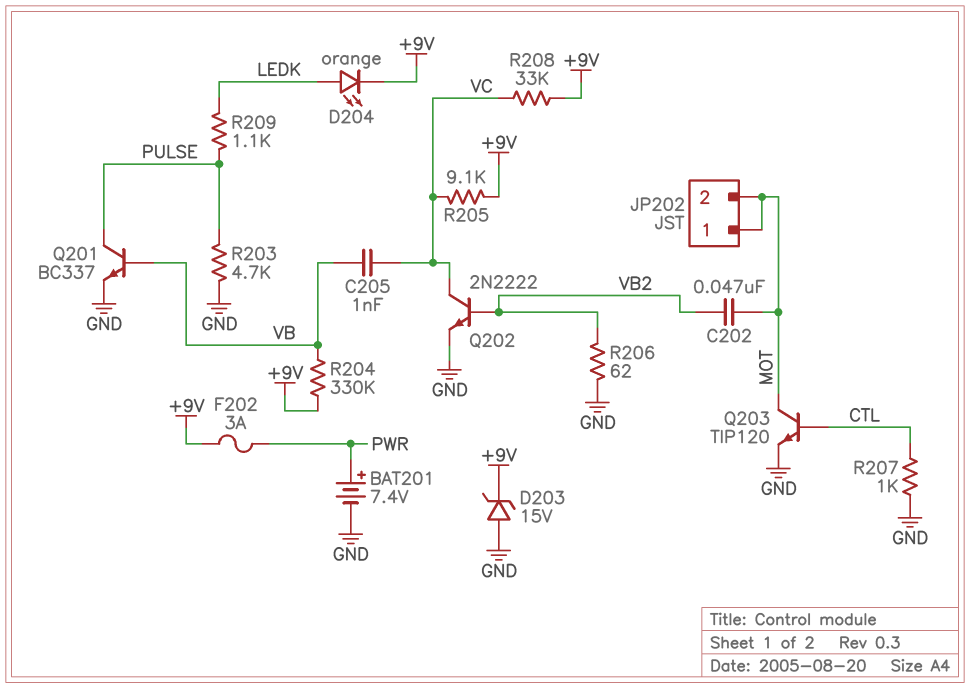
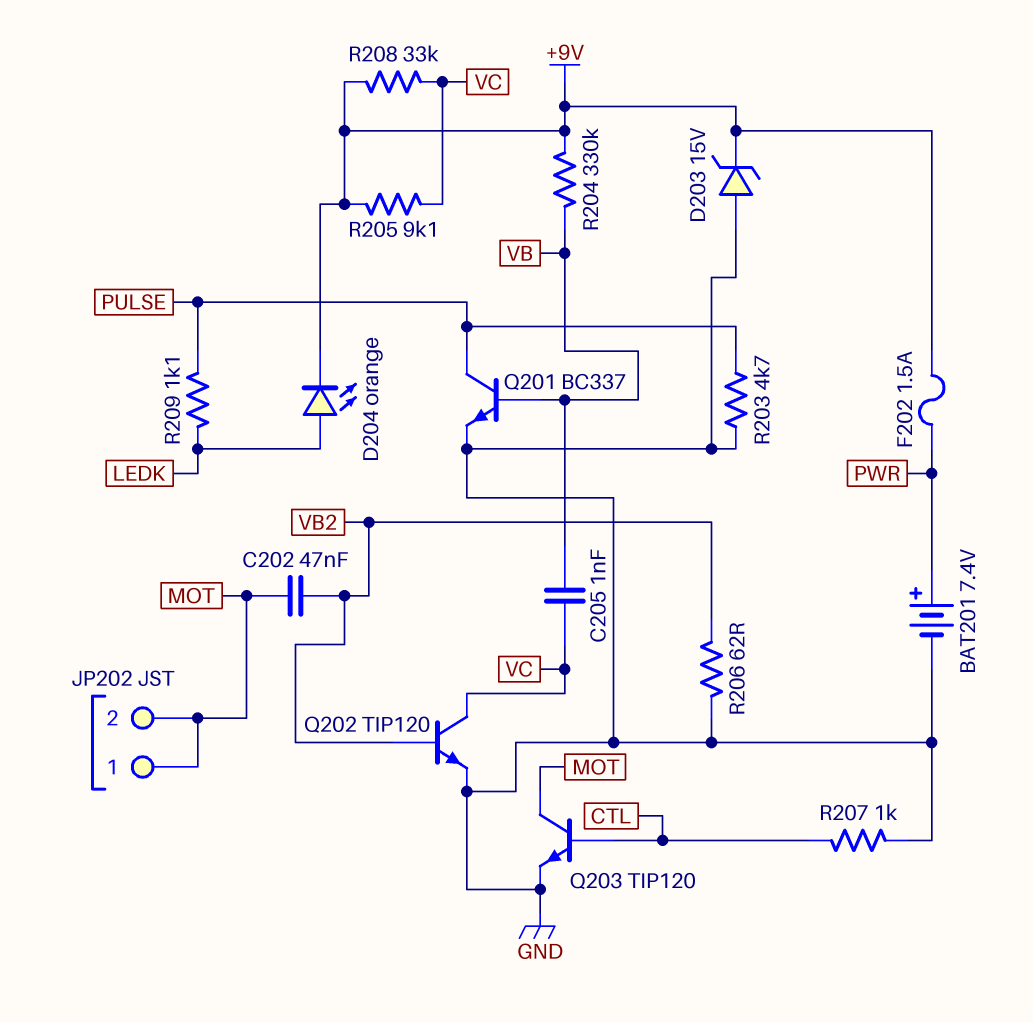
F202: 3A (+9V, PWR) -> 1.5A (+9V, PWR)
Q202: NPN 2N2222 (B VB2, C VC, E GND) -> NPN TIP120 (B VB2, C VC, E GND)

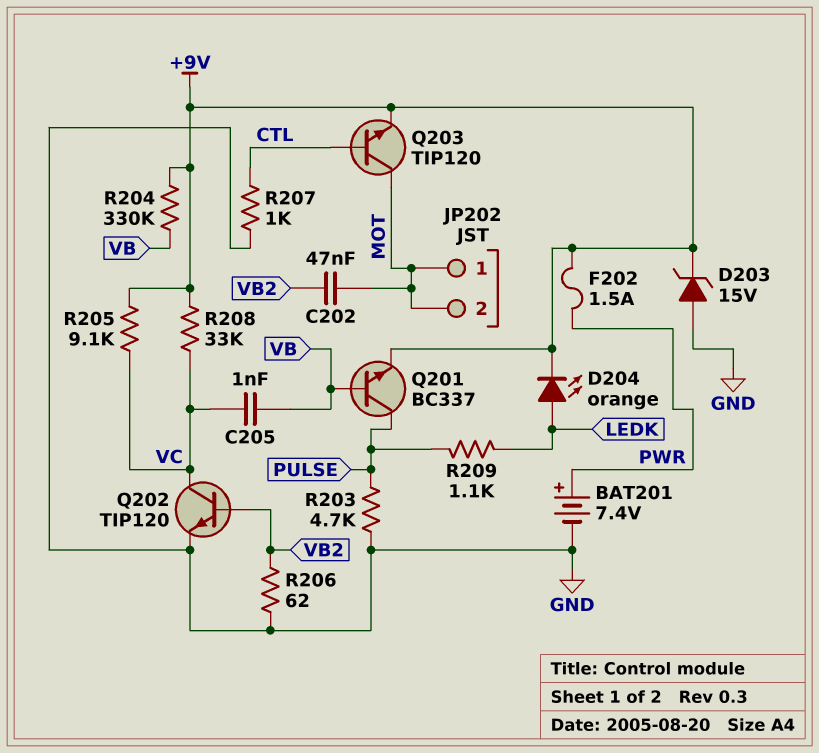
Q201: NPN BC337 (B VB, C PULSE, E GND) -> NPN BC337 (B VB, C PULSE, E +9V)
Q203: NPN TIP120 (B CTL, C MOT, E GND) -> NPN TIP120 (B CTL, C MOT, E +9V)

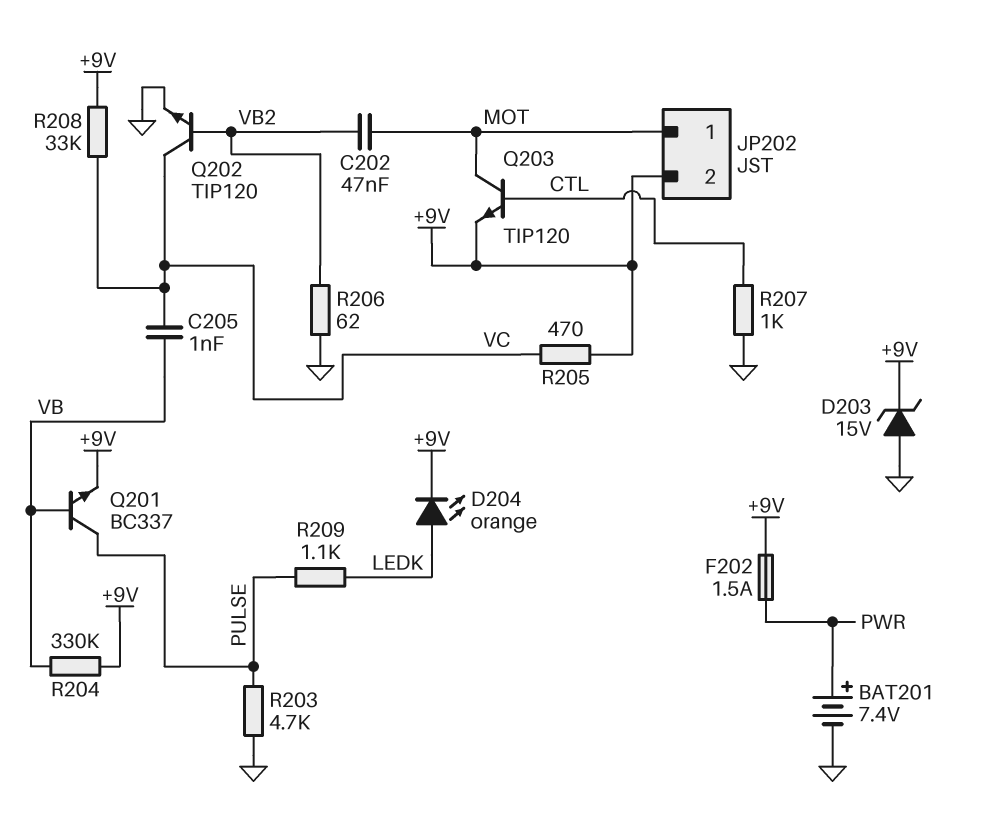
JP202 pin 2: MOT -> +9V
R205: 9.1k (+9V, VC) -> 470 (+9V, VC)

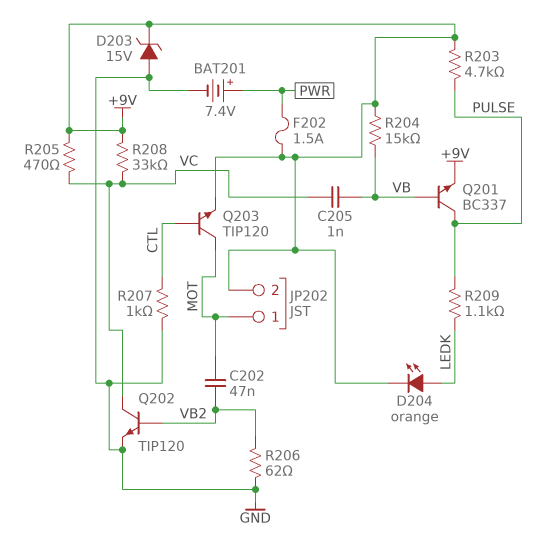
R203: 4.7k (GND, PULSE) -> 4.7k (+9V, PULSE)
R204: 330k (+9V, VB) -> 15k (+9V, VB)

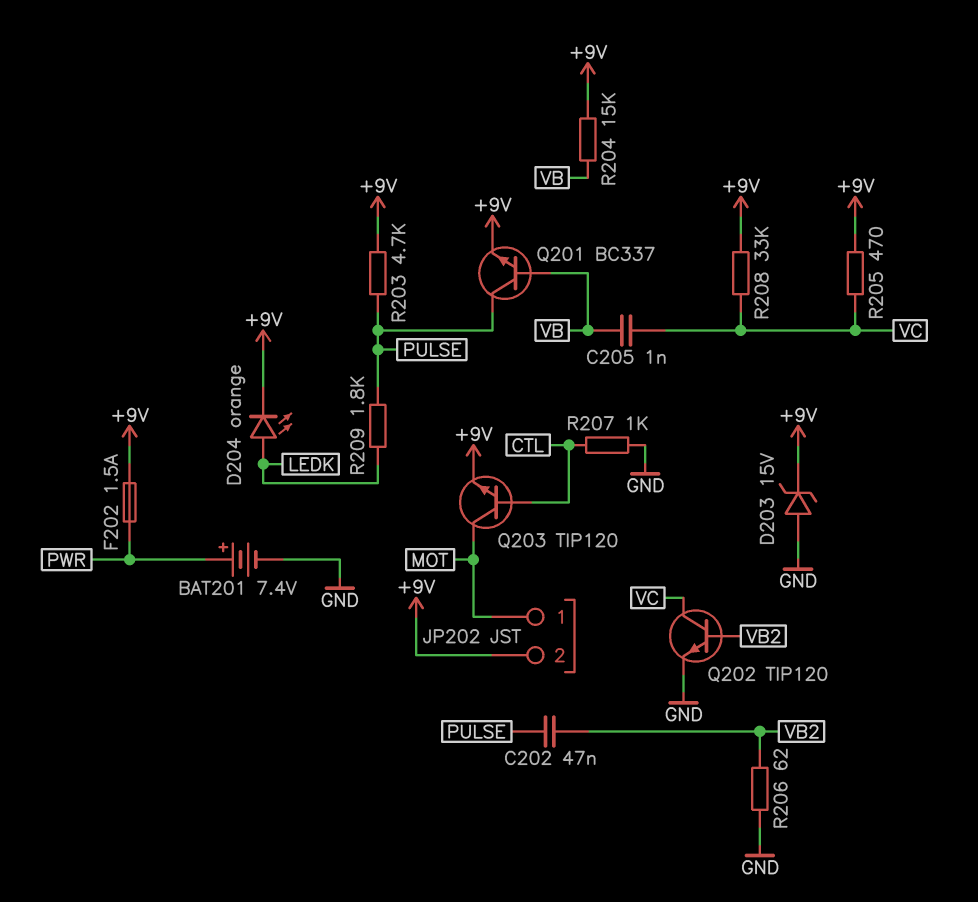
C202: 47nF (MOT, VB2) -> 47nF (PULSE, VB2)
R209: 1.1k (LEDK, PULSE) -> 1.8k (LEDK, PULSE)

